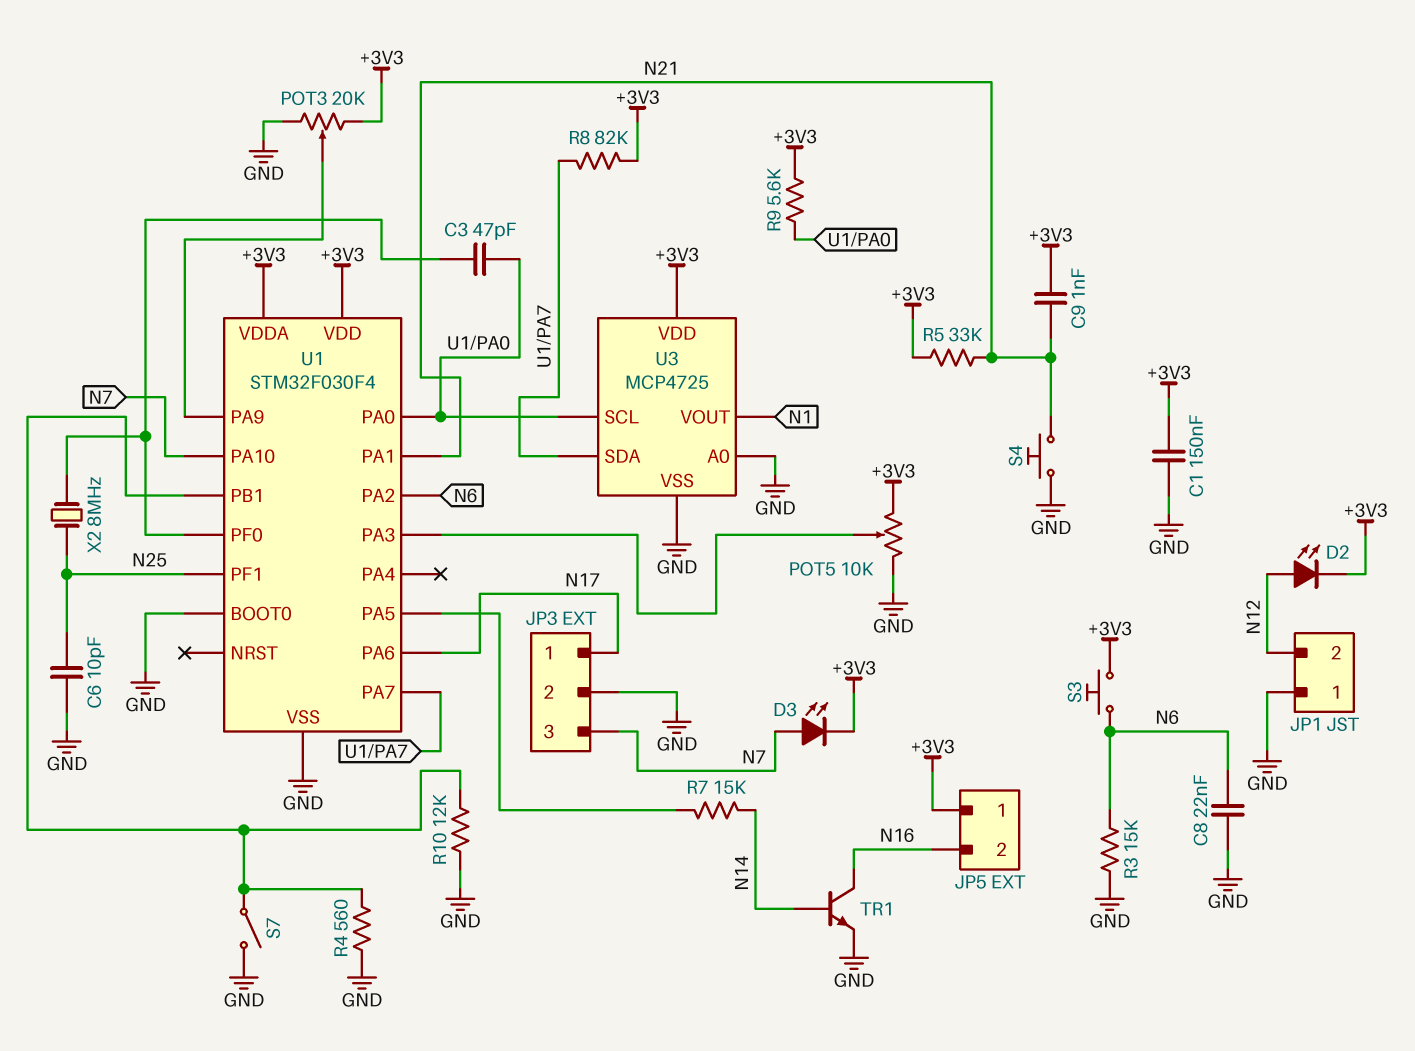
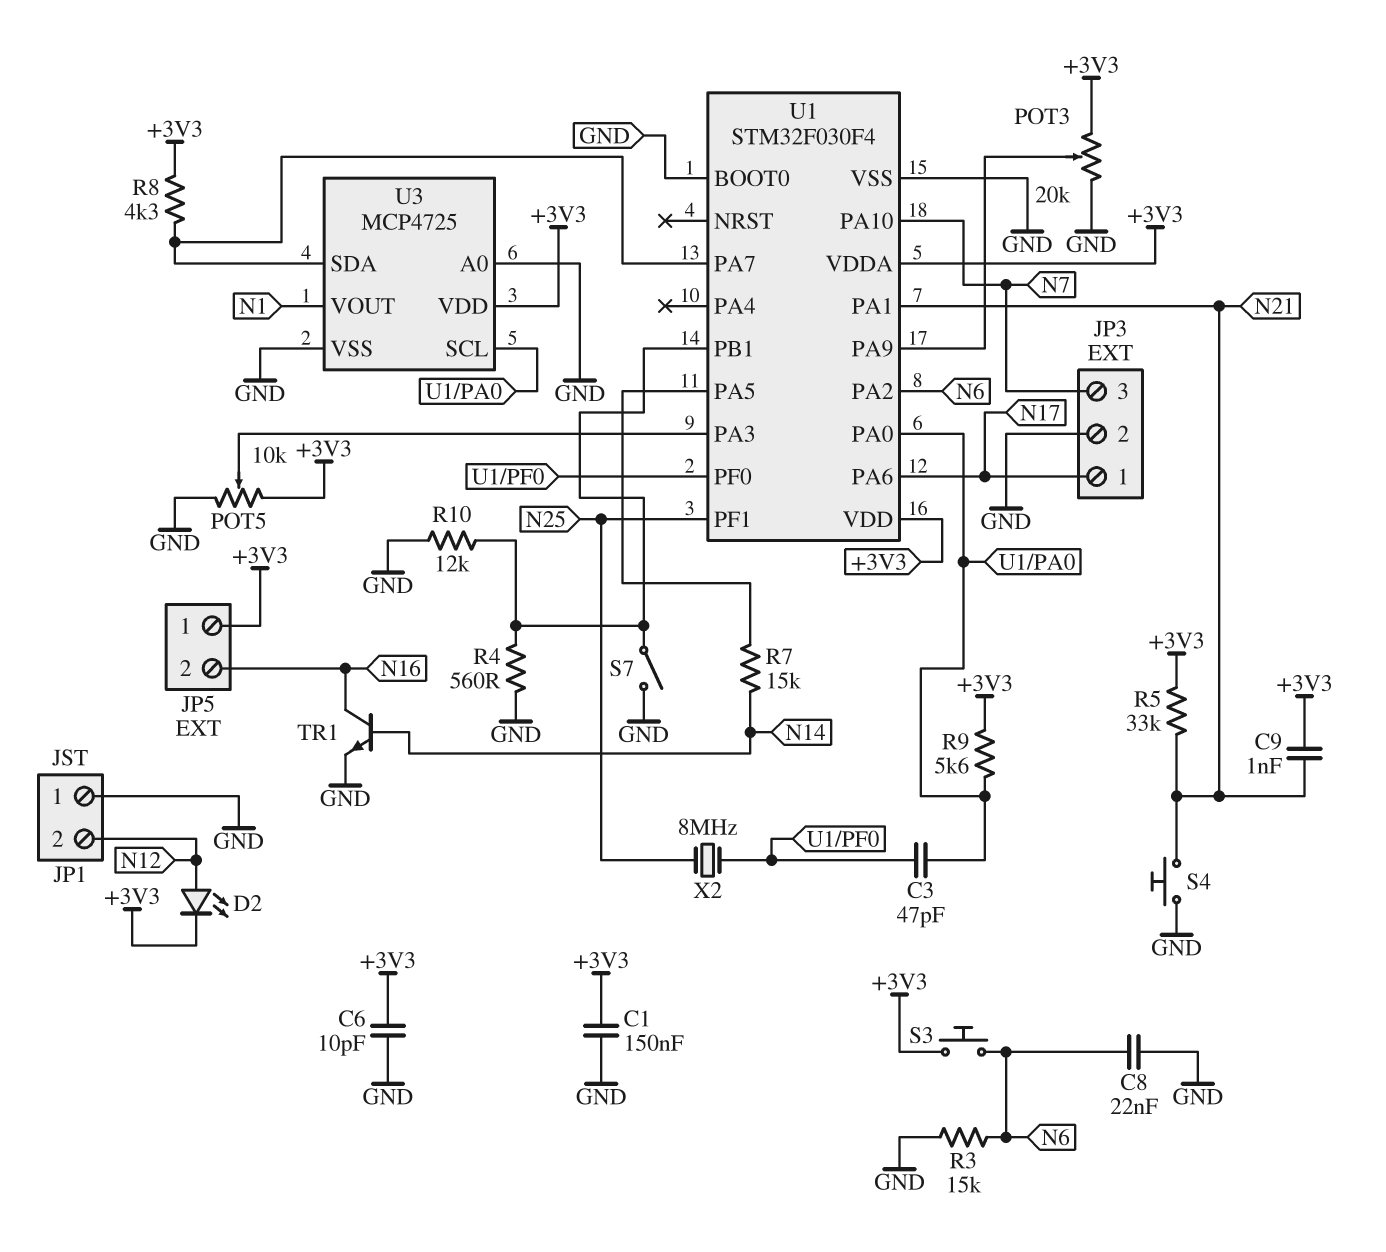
C6: 10pF (GND, N25) -> 10pF (+3V3, GND)
D3: LED (A N7, K +3V3) -> none
R8: 82k (+3V3, U1/PA7) -> 4.3k (+3V3, U1/PA7)

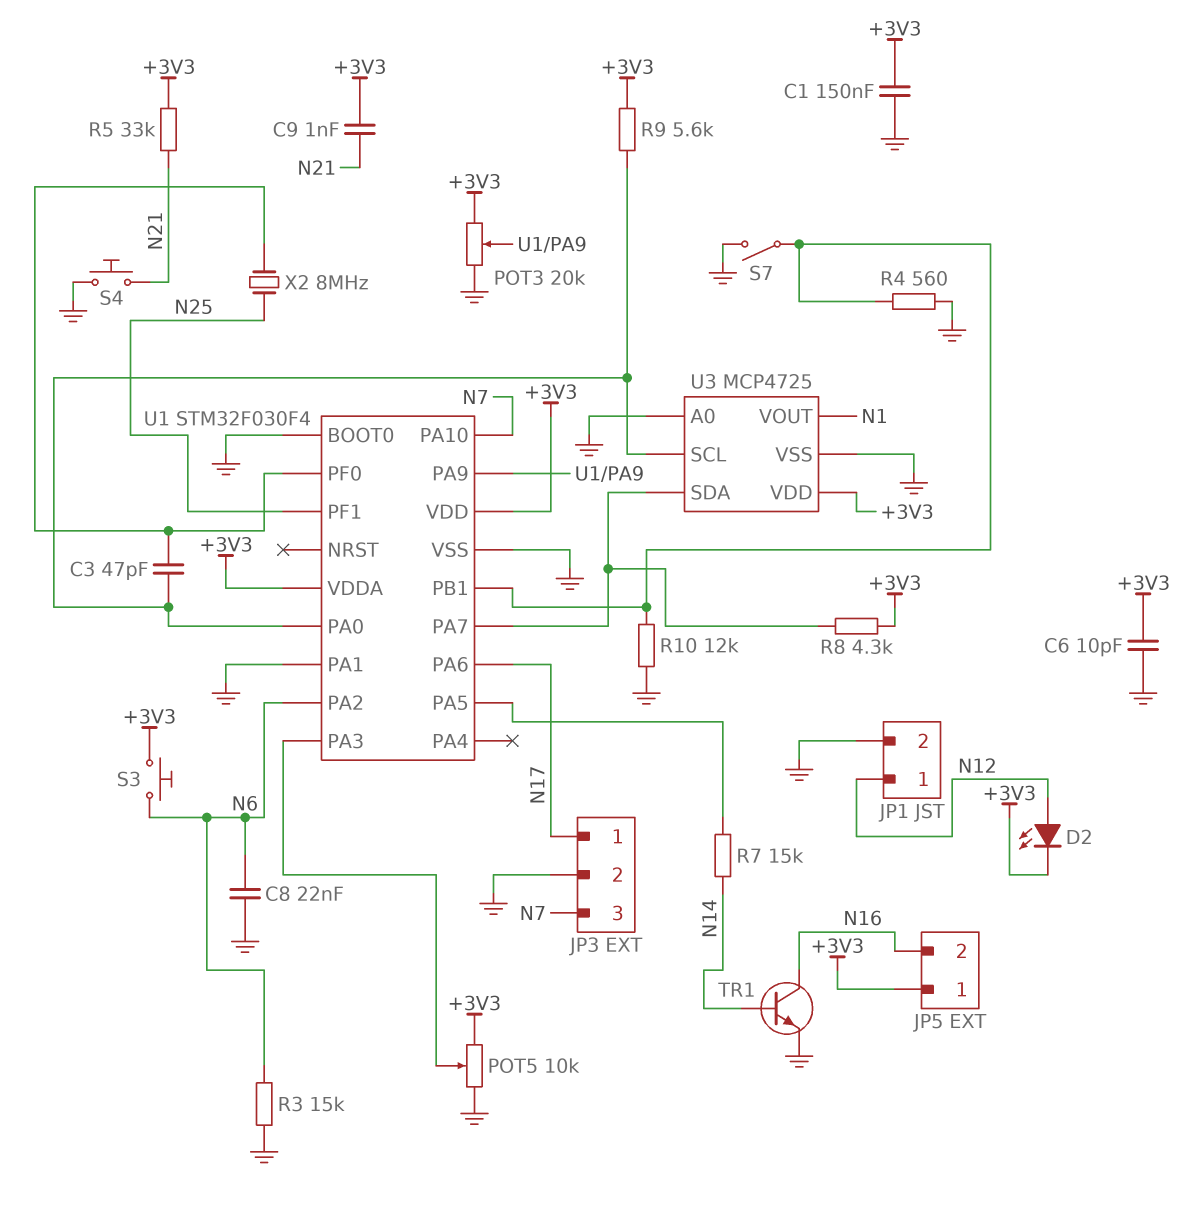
JP1 pin 1: GND -> N12
JP1 pin 2: N12 -> GND
U1 pin PA1: N21 -> GND

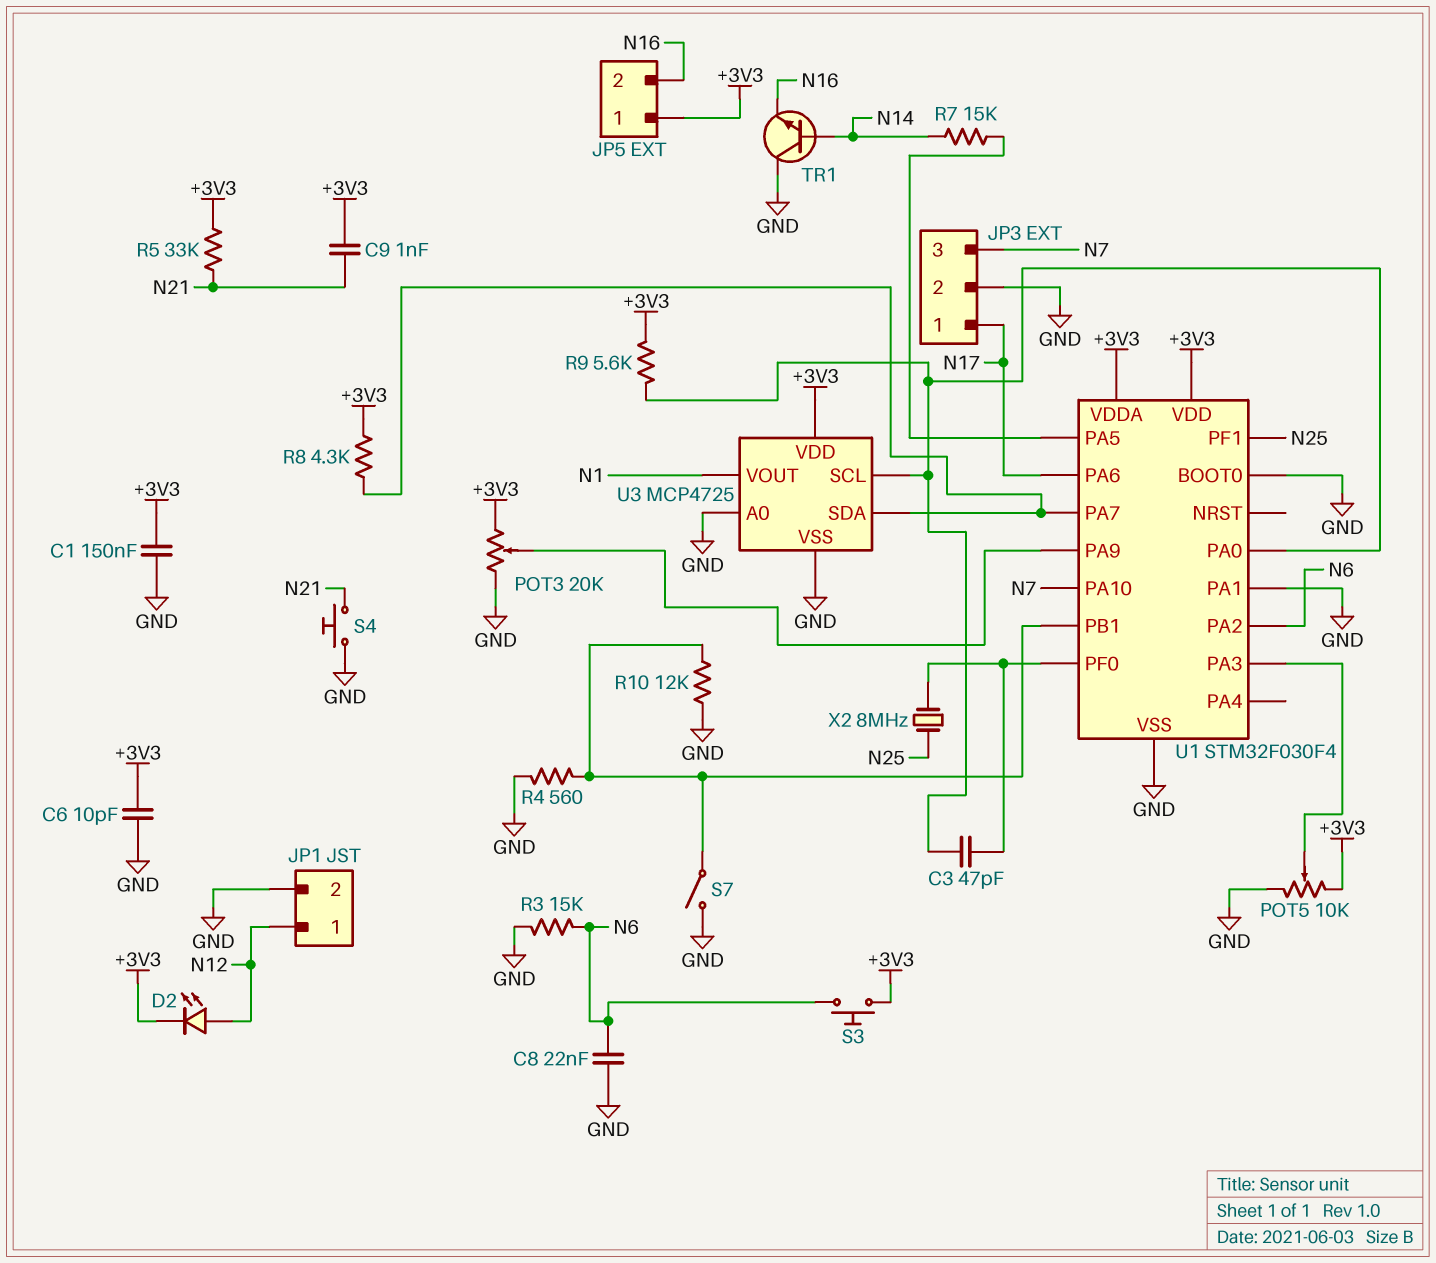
TR1: NPN (B N14, C N16, E GND) -> NPN (B N14, C GND, E N16)

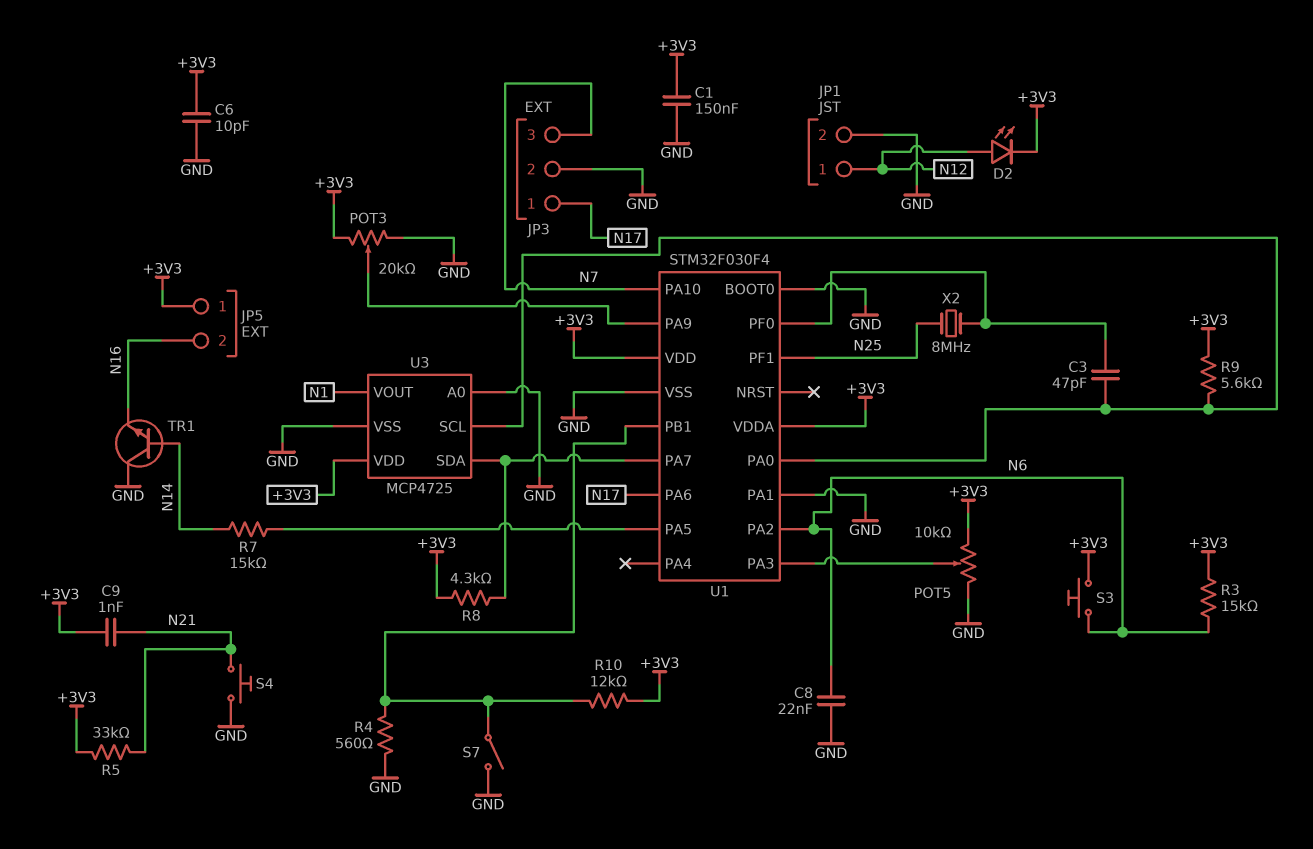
R3: 15k (GND, N6) -> 15k (+3V3, N6)
R10: 12k (GND, U1/PB1) -> 12k (+3V3, U1/PB1)

